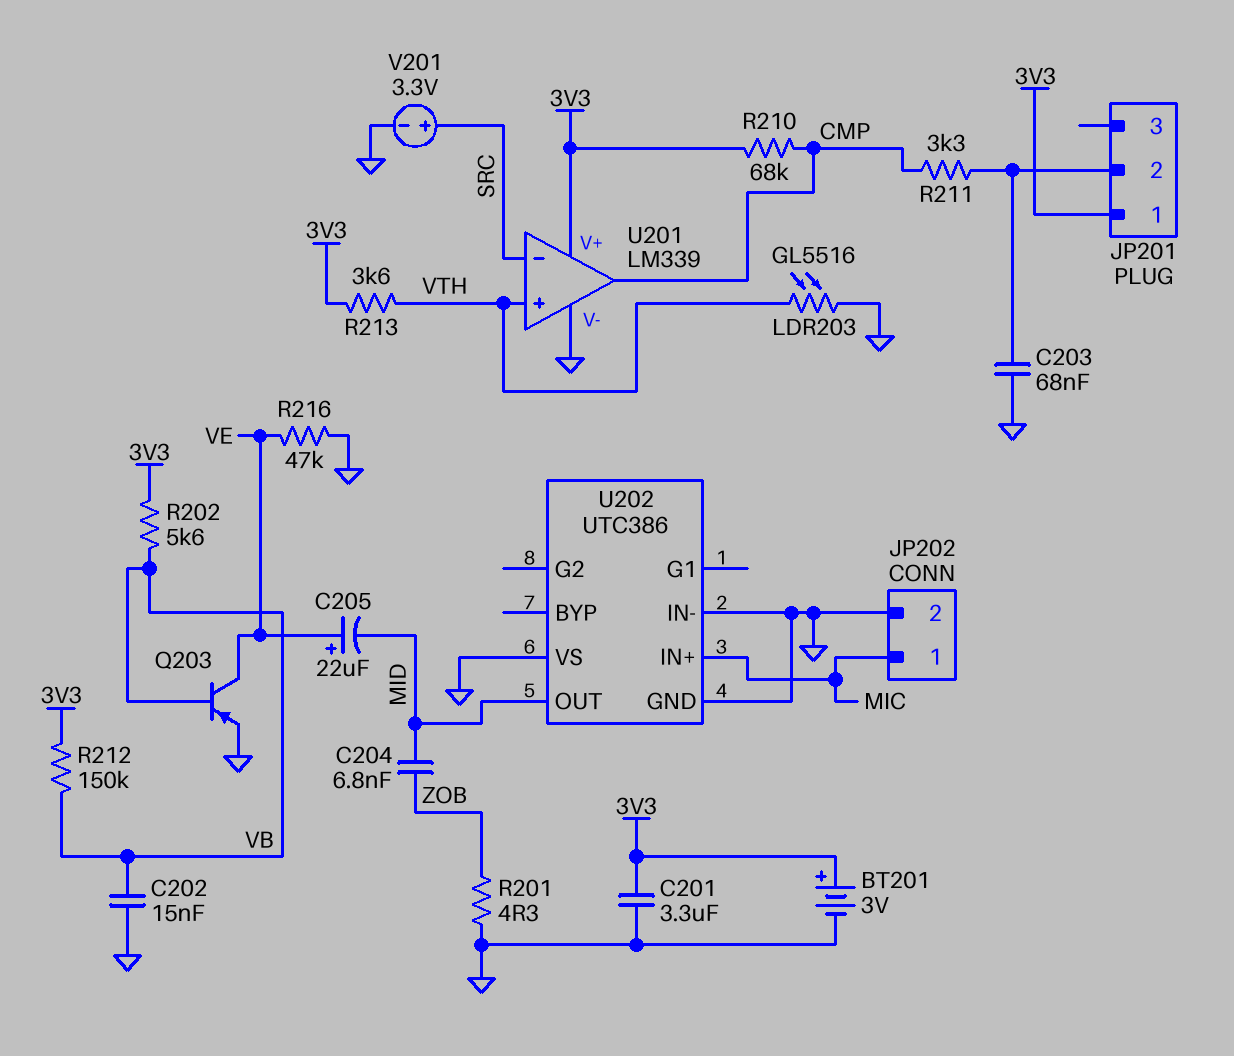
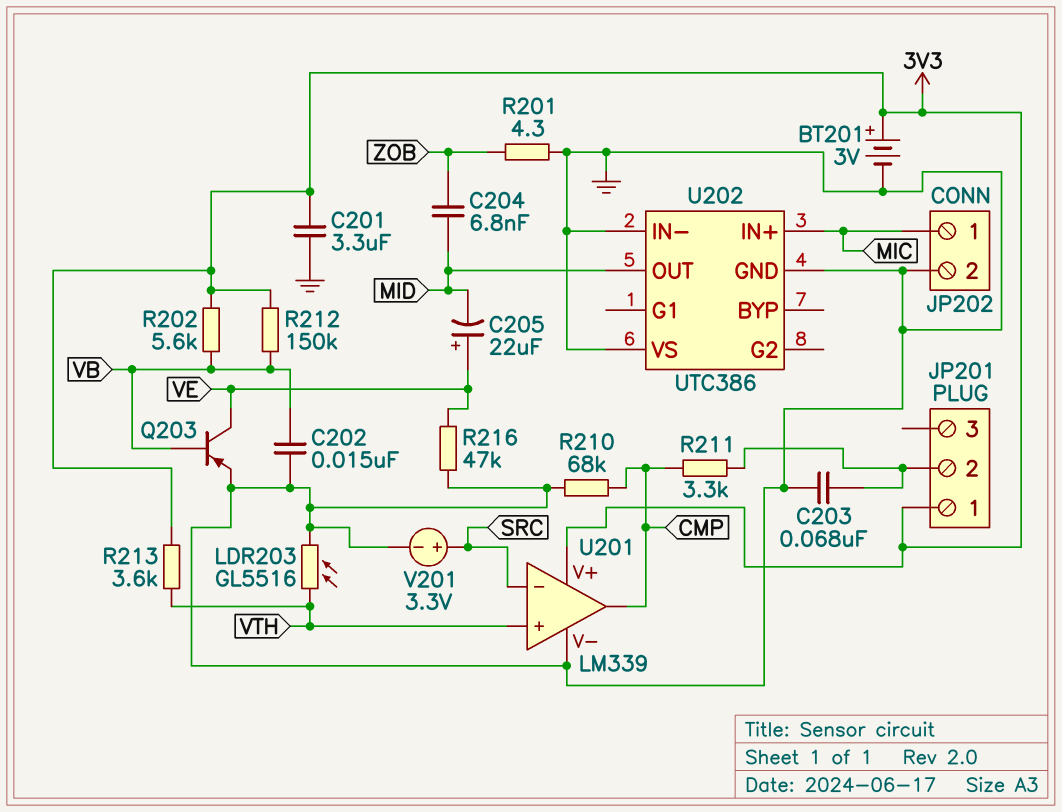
R210: 68k (3V3, CMP) -> 68k (CMP, GND)

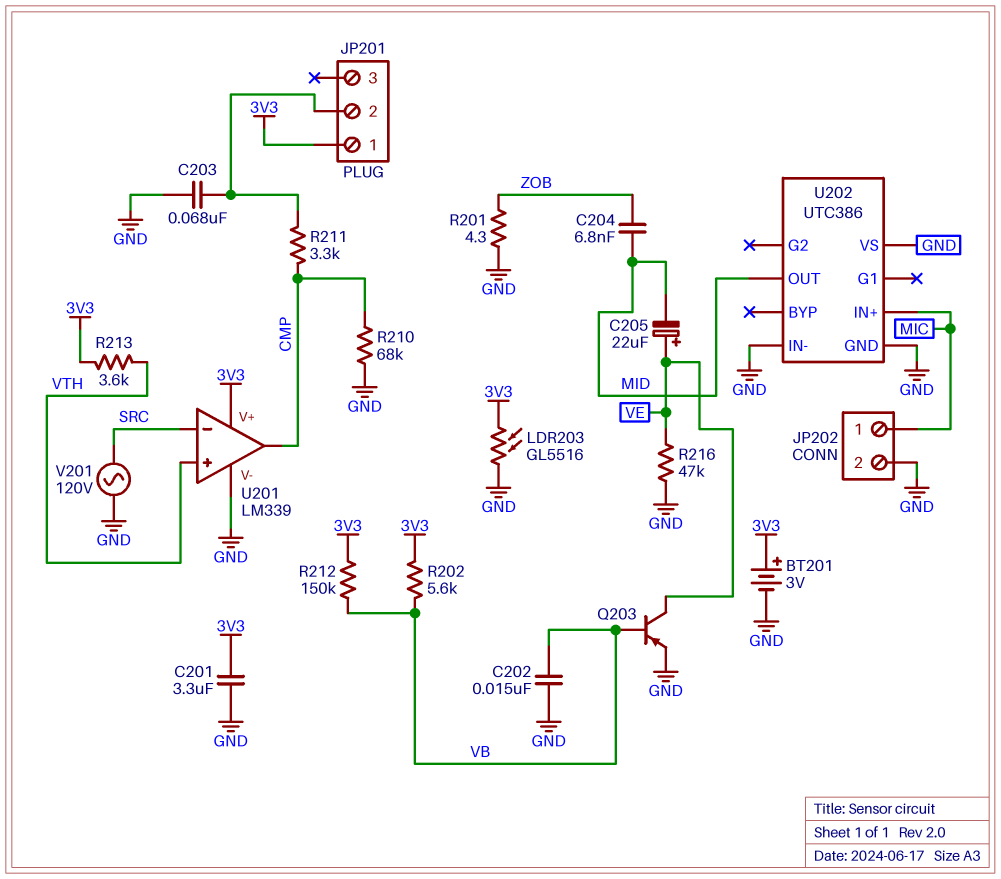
LDR203: GL5516 (GND, VTH) -> GL5516 (3V3, GND)
V201: 3.3V (plus SRC, minus GND) -> AC 120V (GND, SRC)

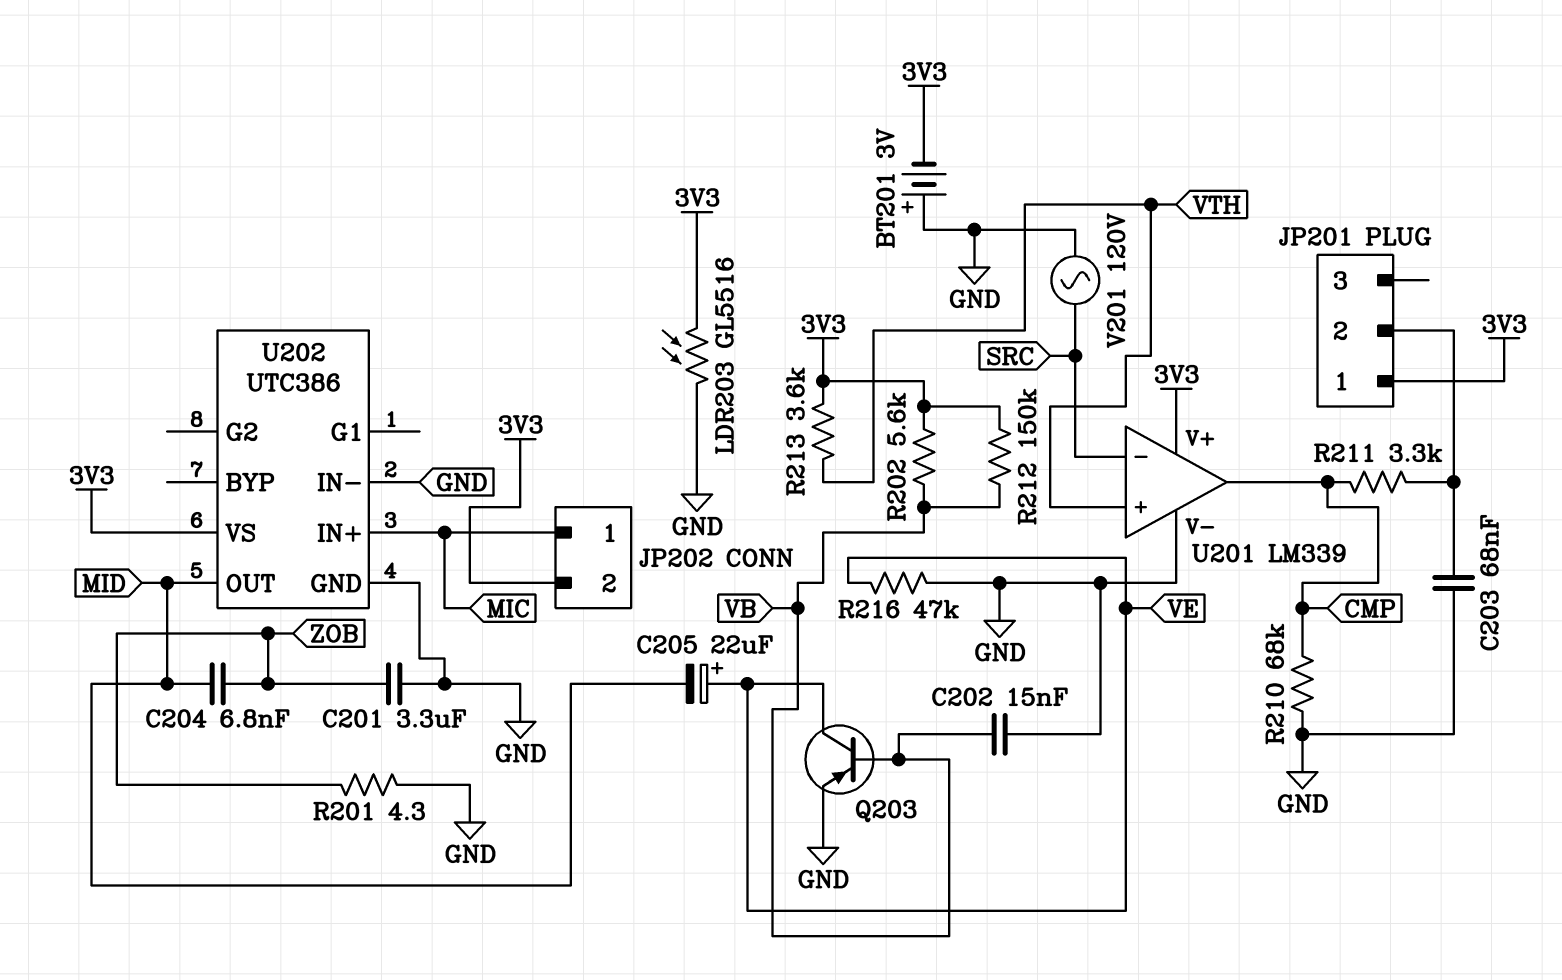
BT201: 3V (plus 3V3, minus GND) -> 3V (plus GND, minus 3V3)
C201: 3.3uF (3V3, GND) -> 3.3uF (GND, ZOB)
JP202 pin 2: GND -> 3V3
U202 pin VS: GND -> 3V3

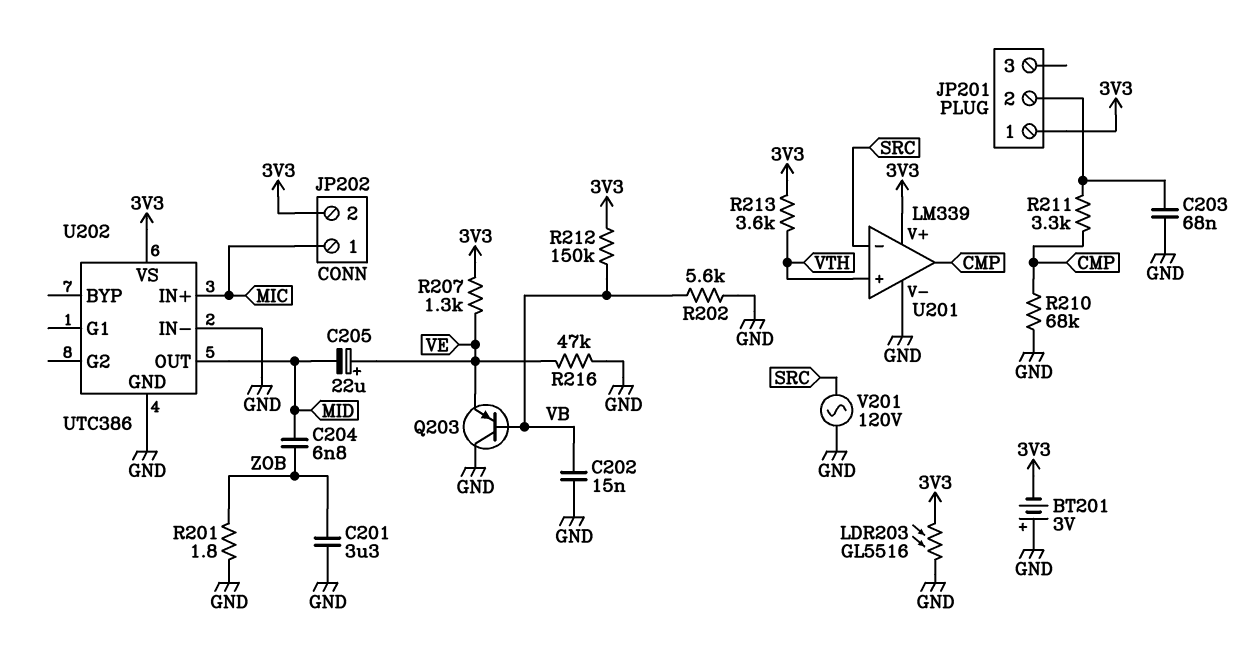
Q203: PNP (B VB, C VE, E GND) -> PNP (B VB, C GND, E VE)
R201: 4.3 (GND, ZOB) -> 1.8 (GND, ZOB)
R202: 5.6k (3V3, VB) -> 5.6k (GND, VB)
R207: none -> 1.3k (3V3, VE)

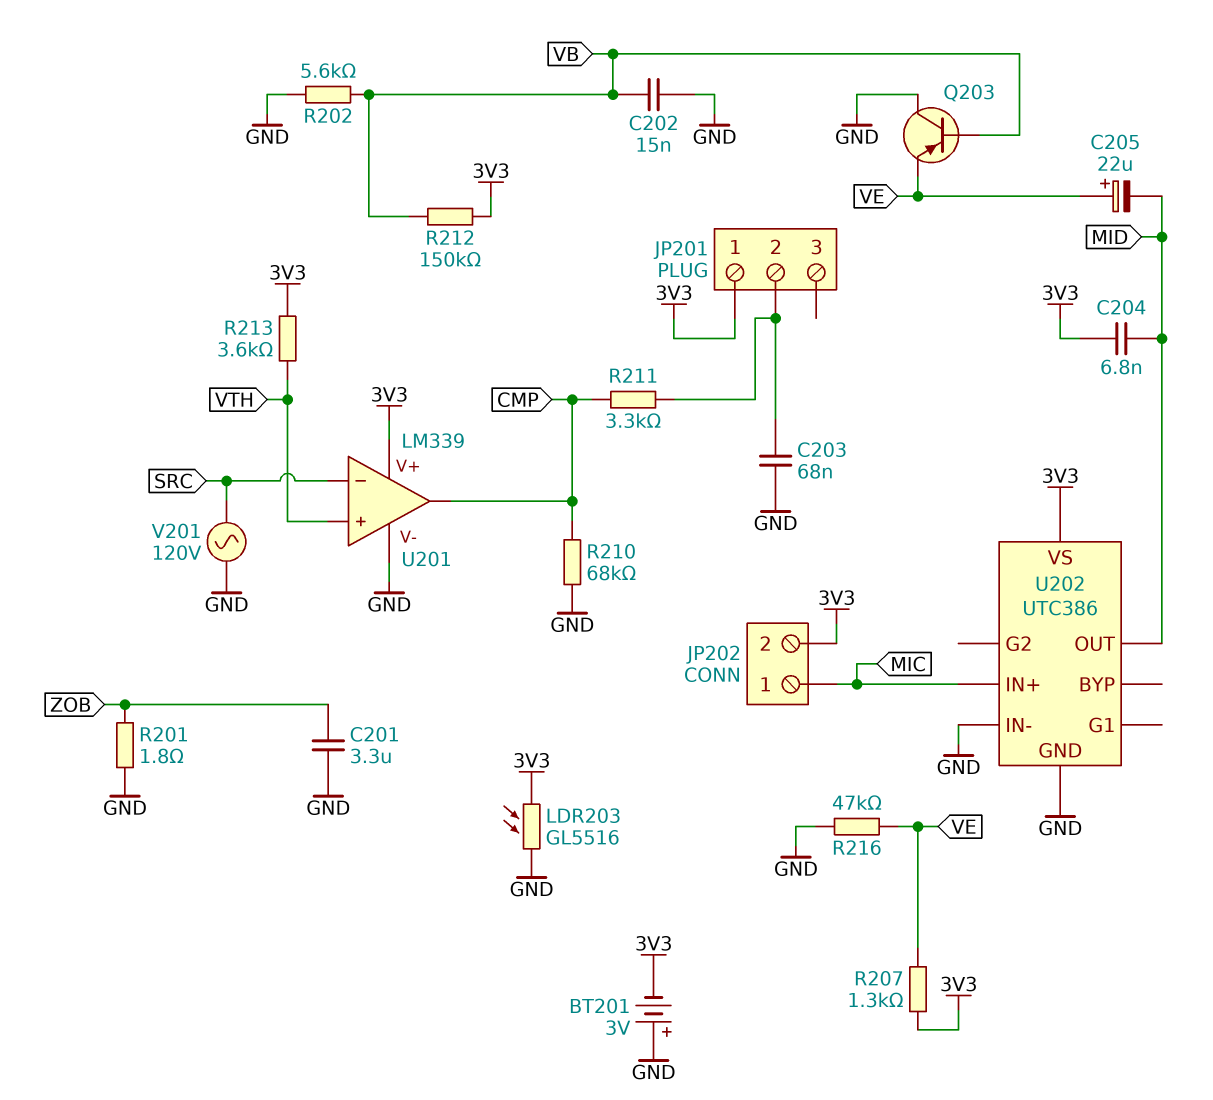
C204: 6.8nF (MID, ZOB) -> 6.8nF (3V3, MID)

